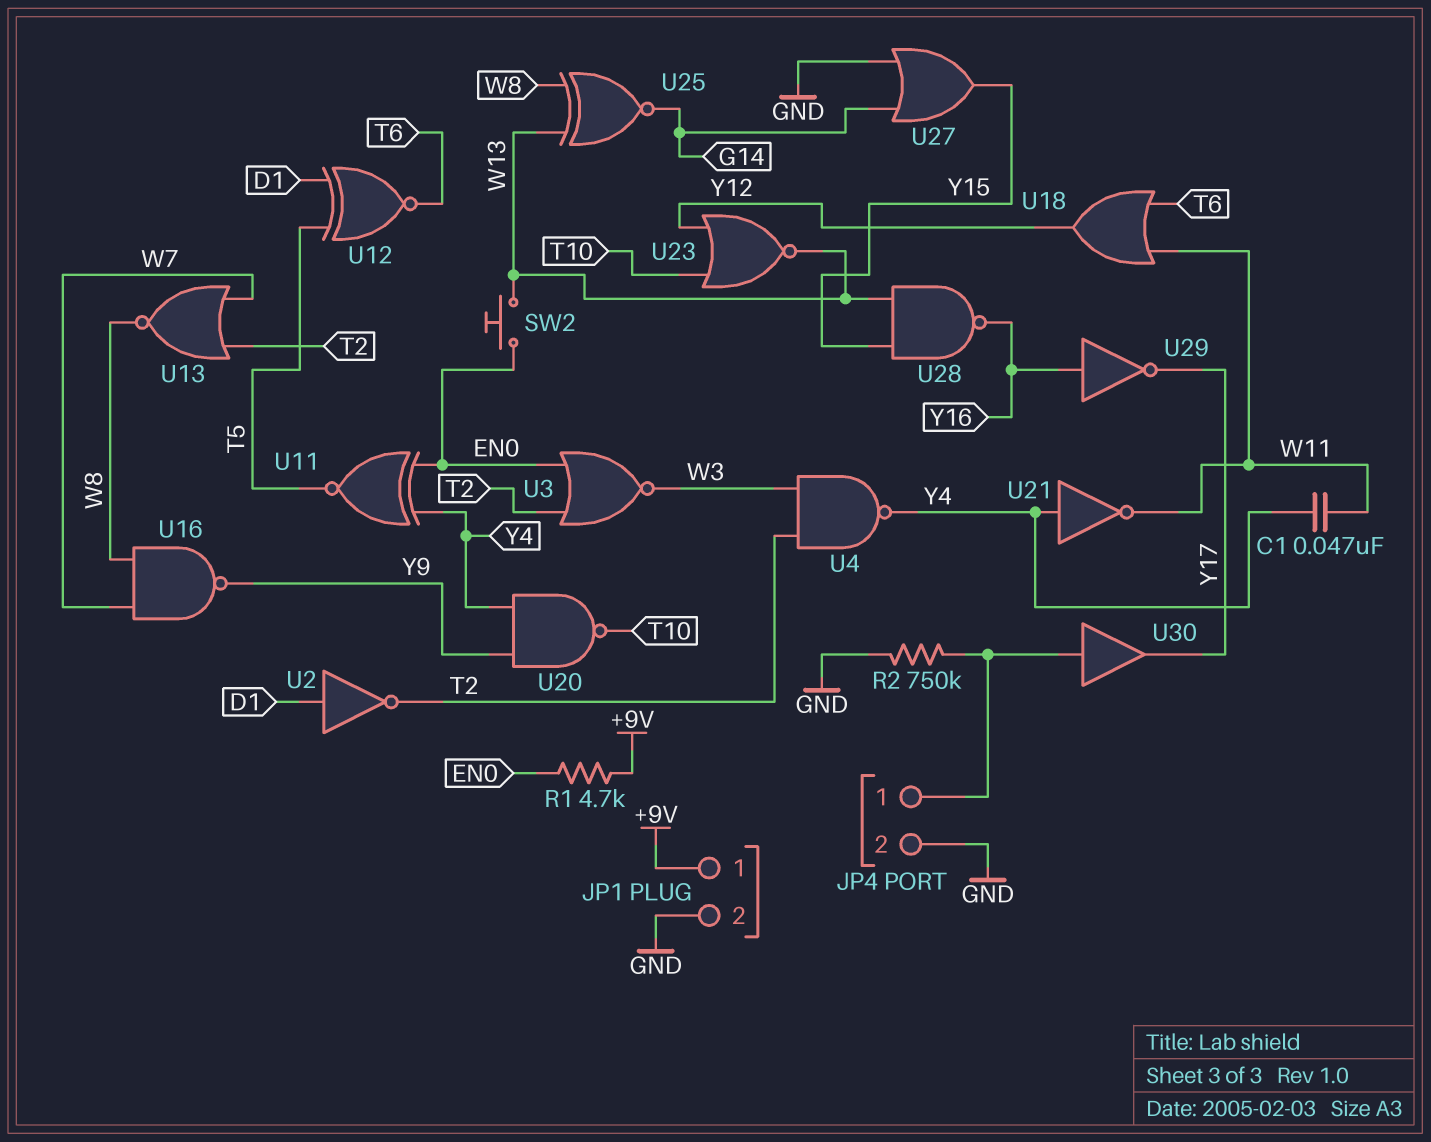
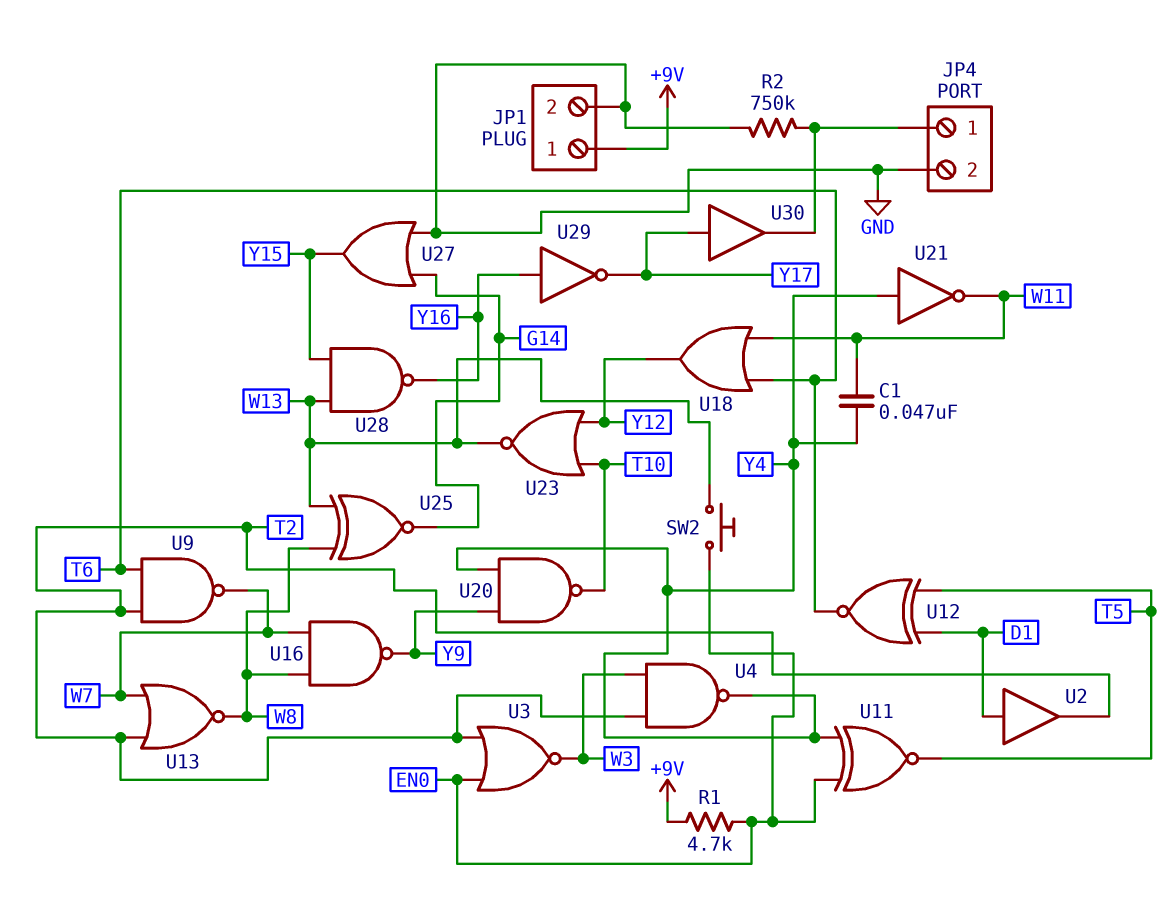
U2: NOT (in D1, out T2) -> buffer (in D1, out T2)
U9: none -> NAND (in T2, in T6, out W7)
U30: buffer (in JP4/1, out Y17) -> buffer (in Y17, out JP4/1)

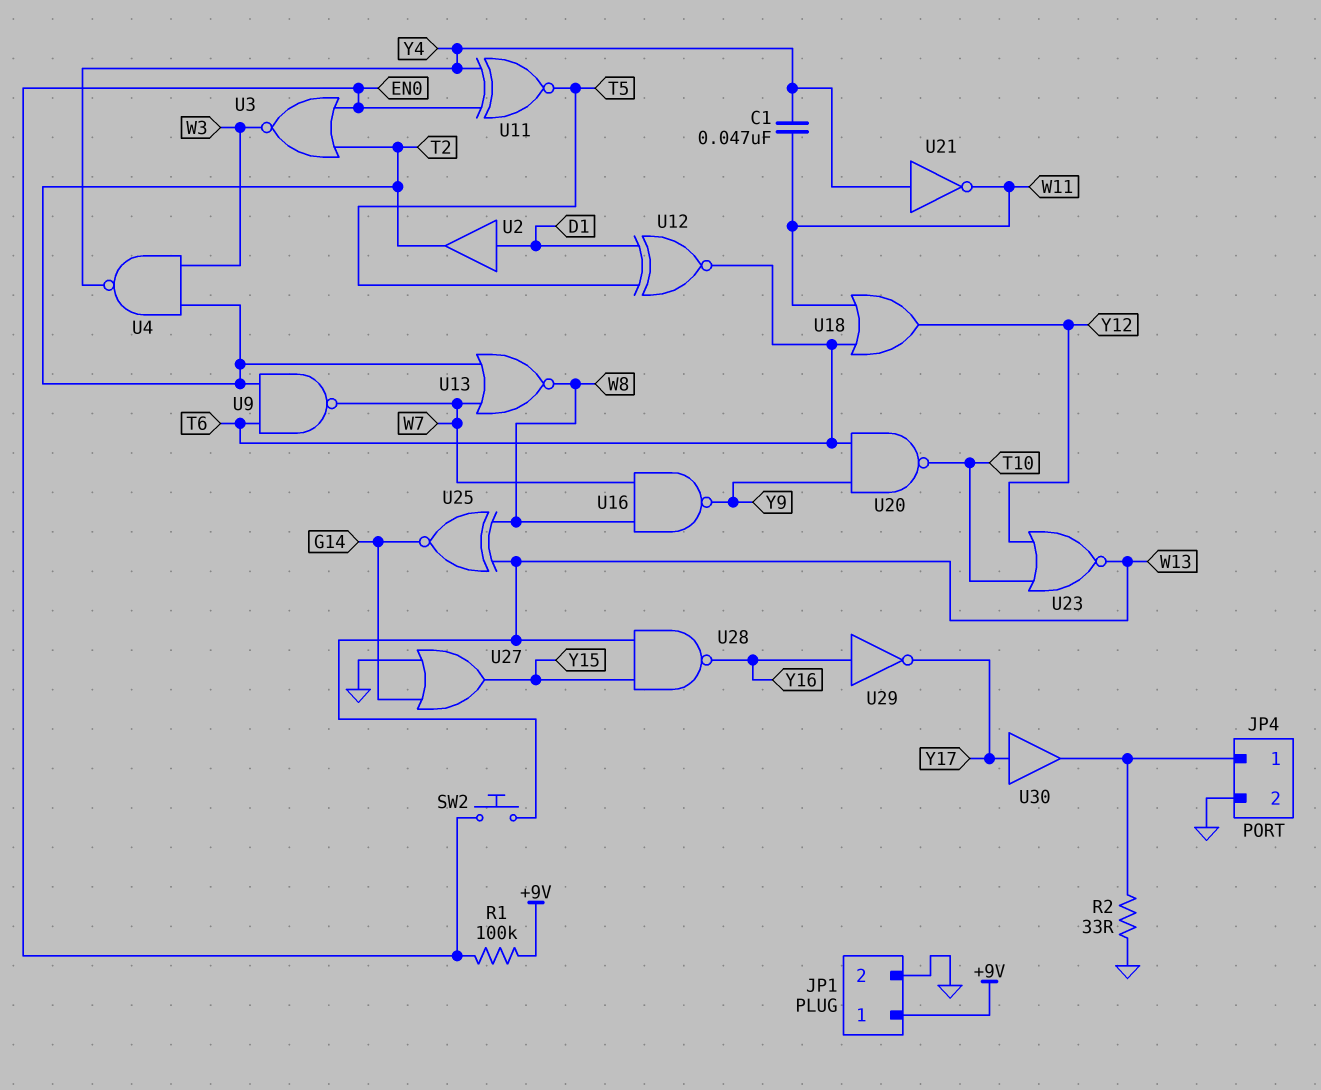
R1: 4.7k (+9V, EN0) -> 100k (+9V, EN0)
R2: 750k (GND, JP4/1) -> 33 (GND, JP4/1)
U20: NAND (in Y4, in Y9, out T10) -> NAND (in T6, in Y9, out T10)

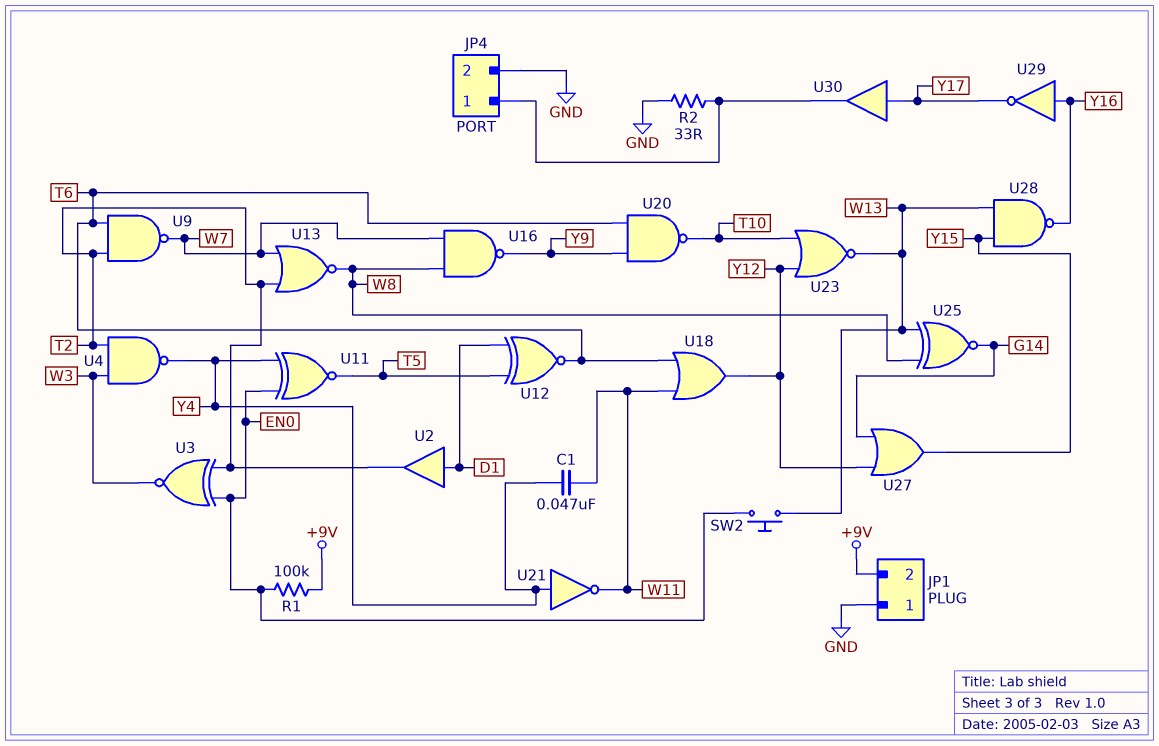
JP1 pin 1: +9V -> GND
JP1 pin 2: GND -> +9V
U3: NOR (in EN0, in T2, out W3) -> XNOR (in EN0, in T2, out W3)
U27: OR (in G14, in GND, out Y15) -> OR (in G14, in Y12, out Y15)

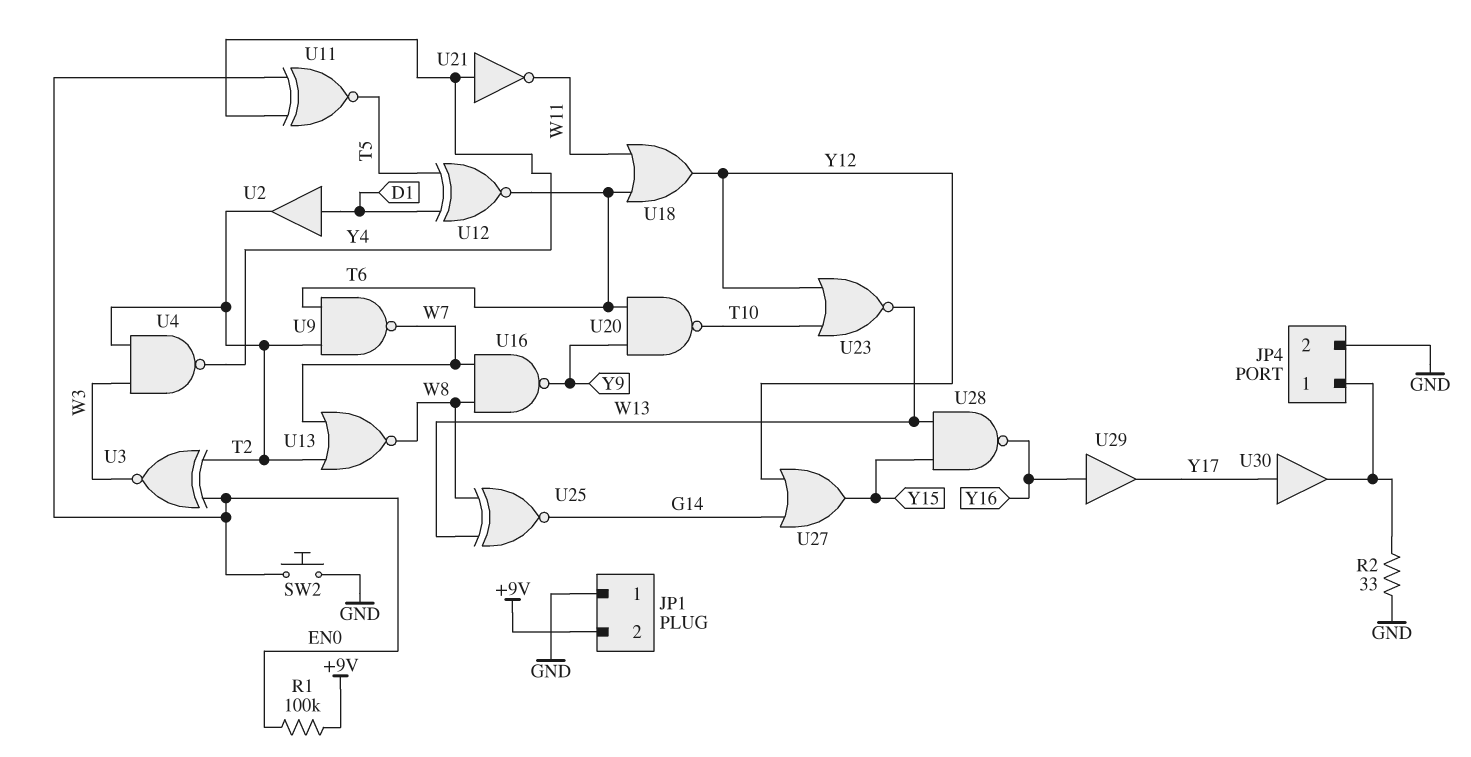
C1: 47nF (W11, Y4) -> none
SW2: button (EN0, W13) -> button (EN0, GND)
U29: NOT (in Y16, out Y17) -> buffer (in Y16, out Y17)

